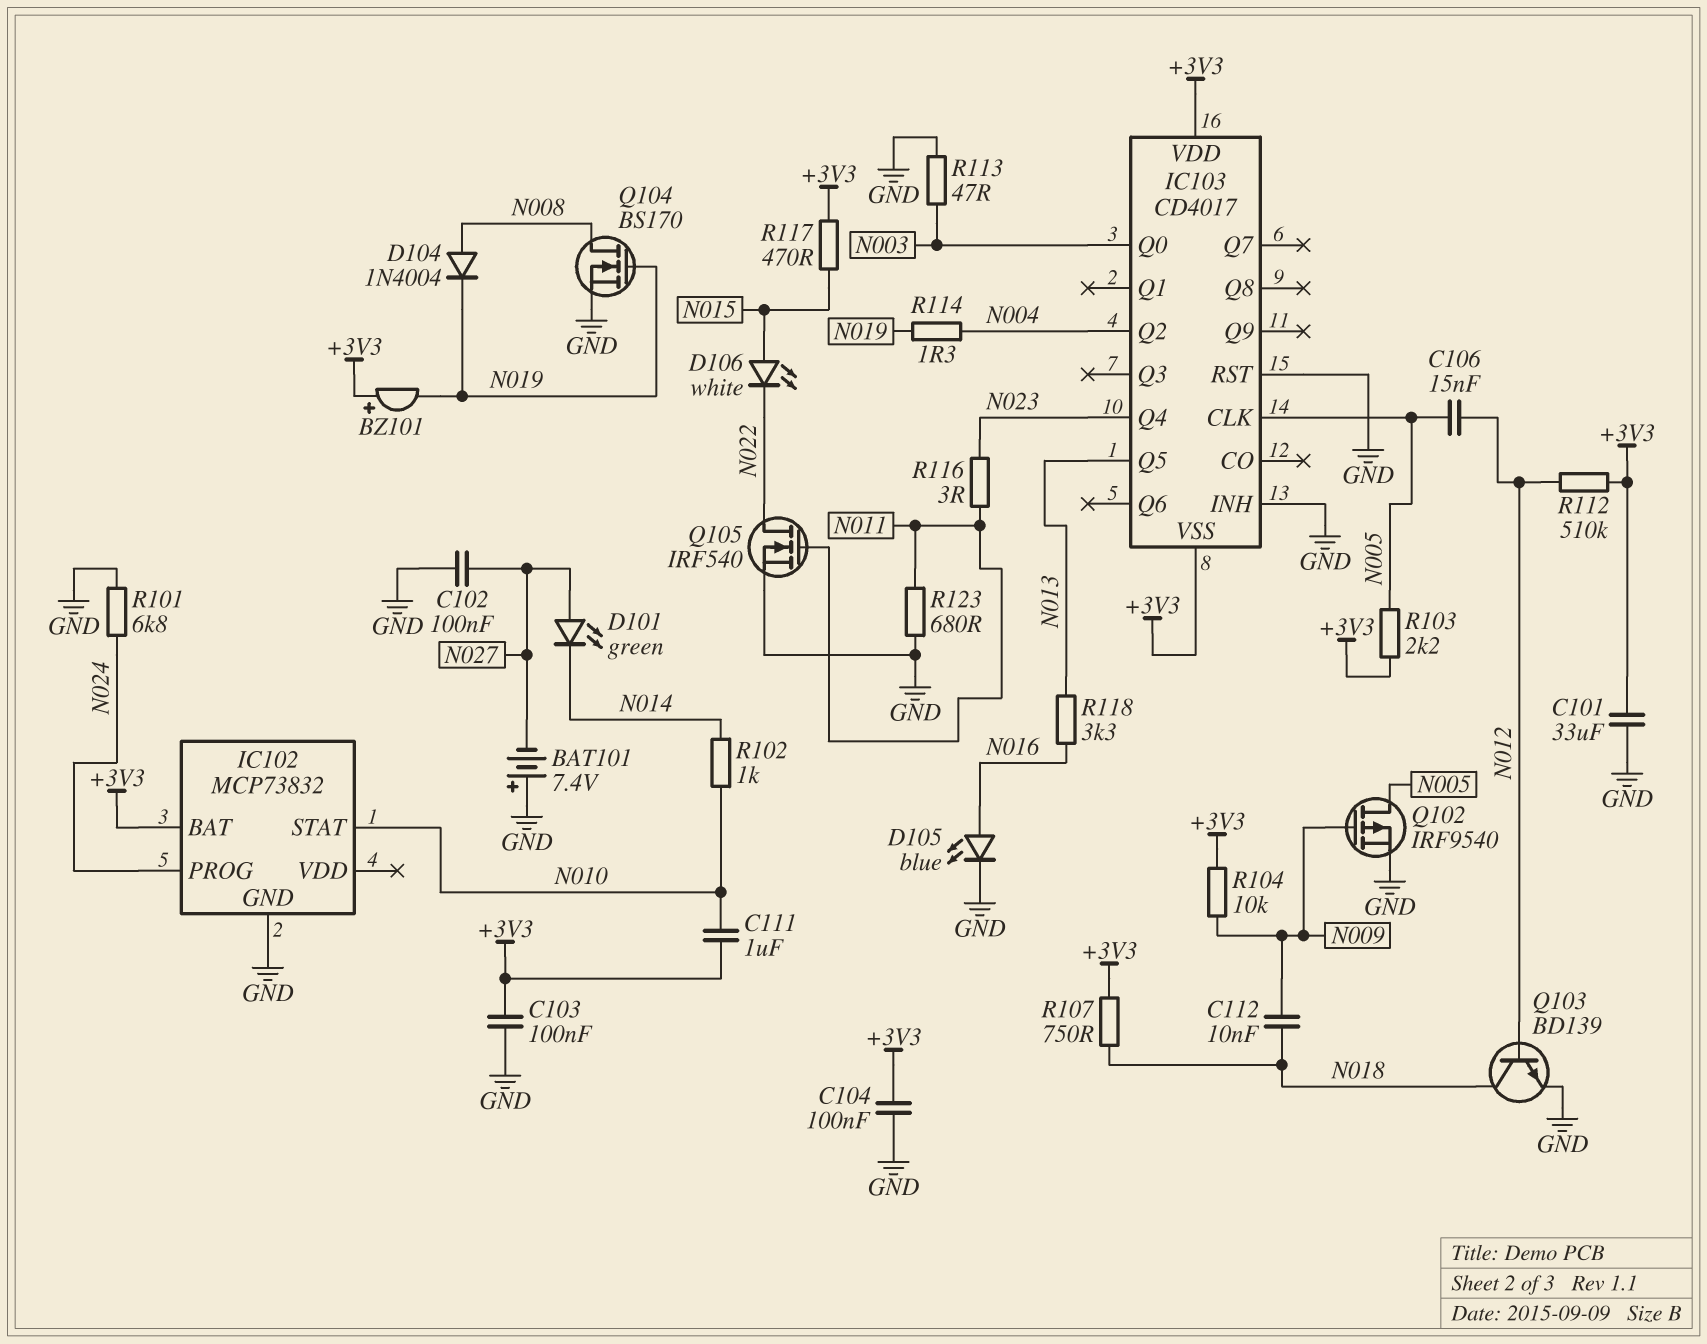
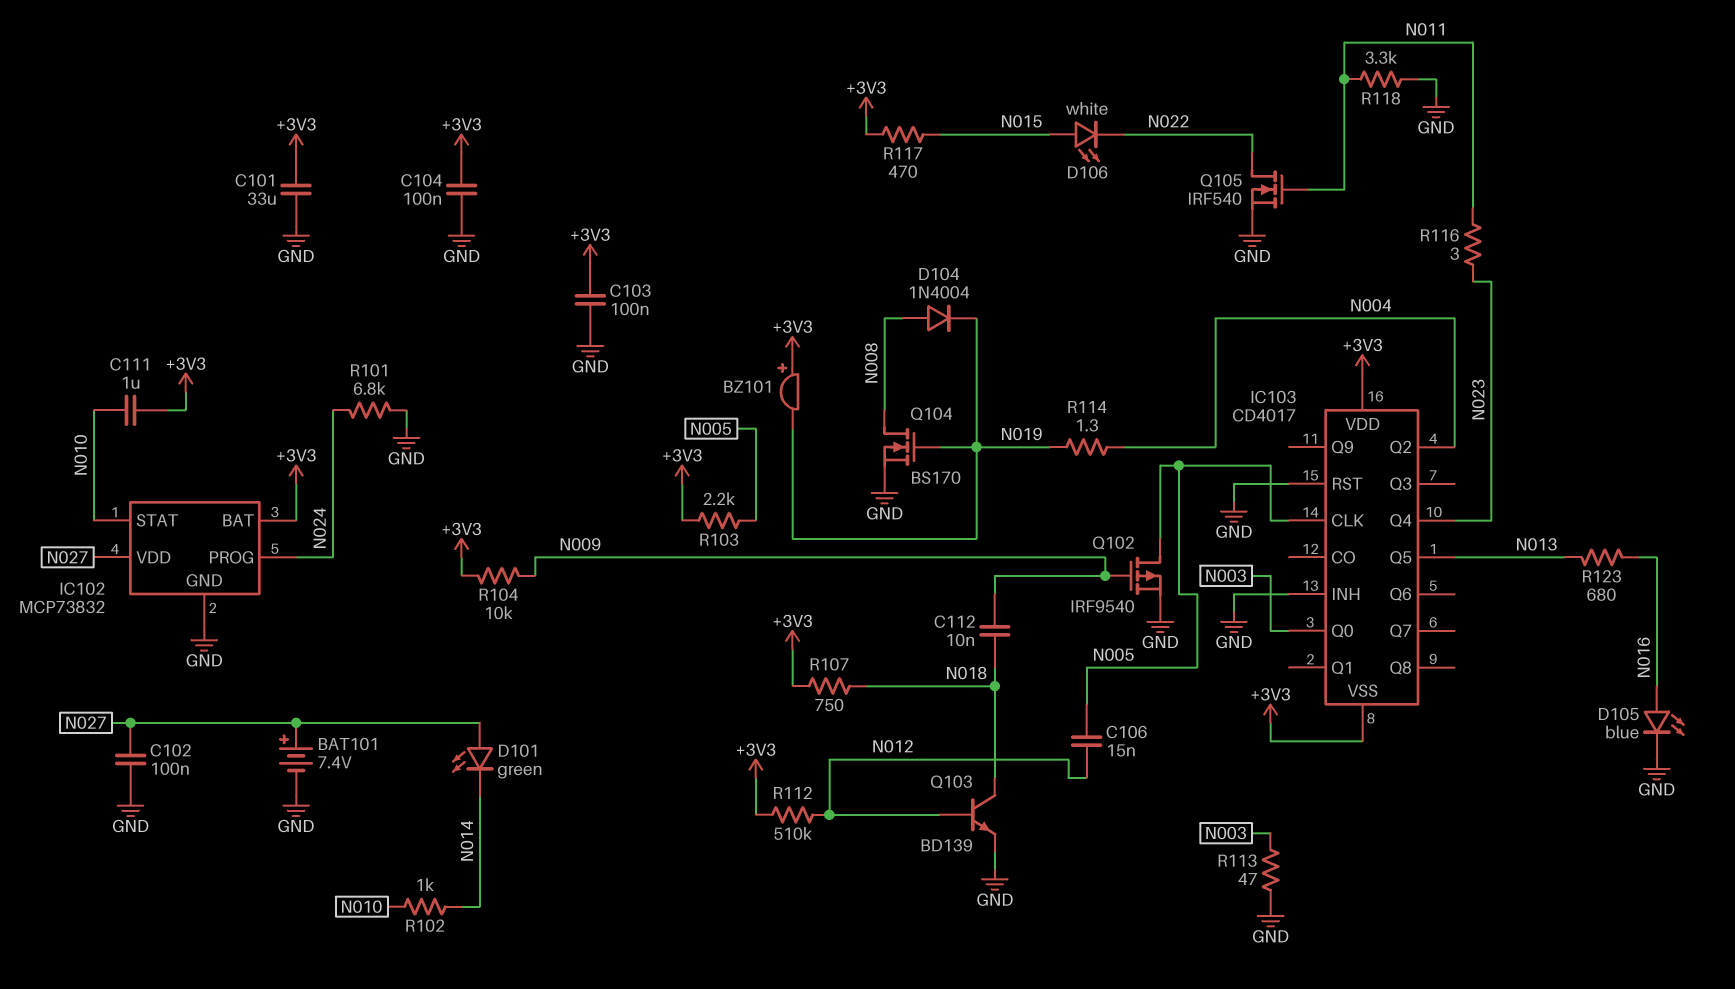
BAT101: 7.4V (plus GND, minus N027) -> 7.4V (plus N027, minus GND)
IC102 pin VDD: none -> N027
R118: 3.3k (N013, N016) -> 3.3k (GND, N011)
R123: 680 (GND, N011) -> 680 (N013, N016)

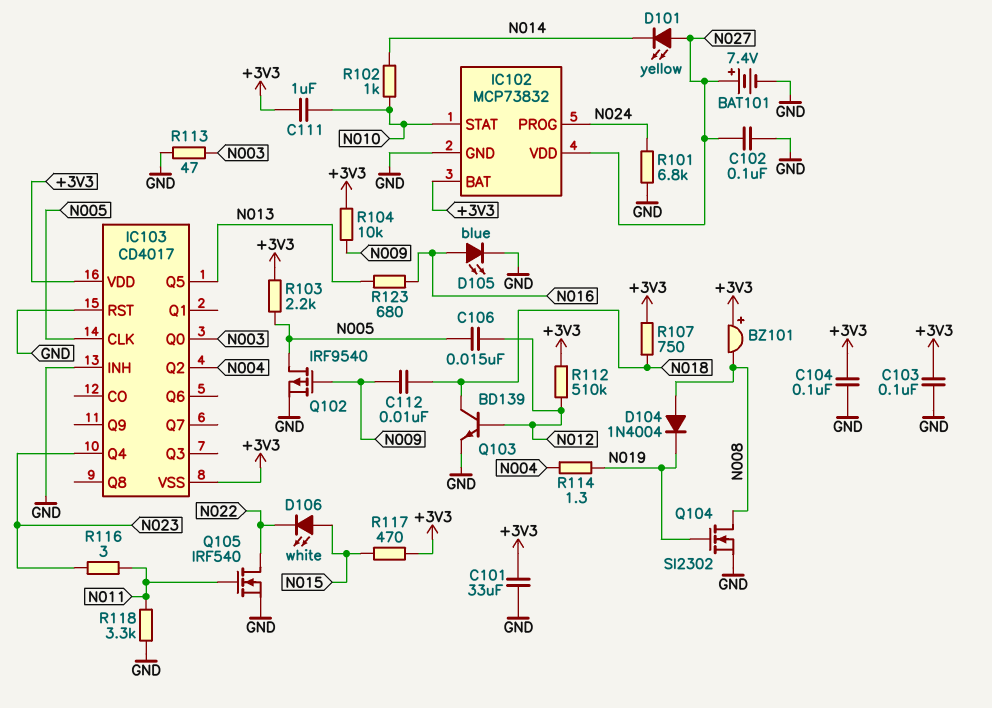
BZ101: buzzer (plus +3V3, minus N019) -> buzzer (plus +3V3, minus N008)
D101: LED green (A N027, K N014) -> LED yellow (A N027, K N014)
Q104: NMOS BS170 (G N019, D N008, S GND) -> NMOS SI2302 (G N019, D N008, S GND)

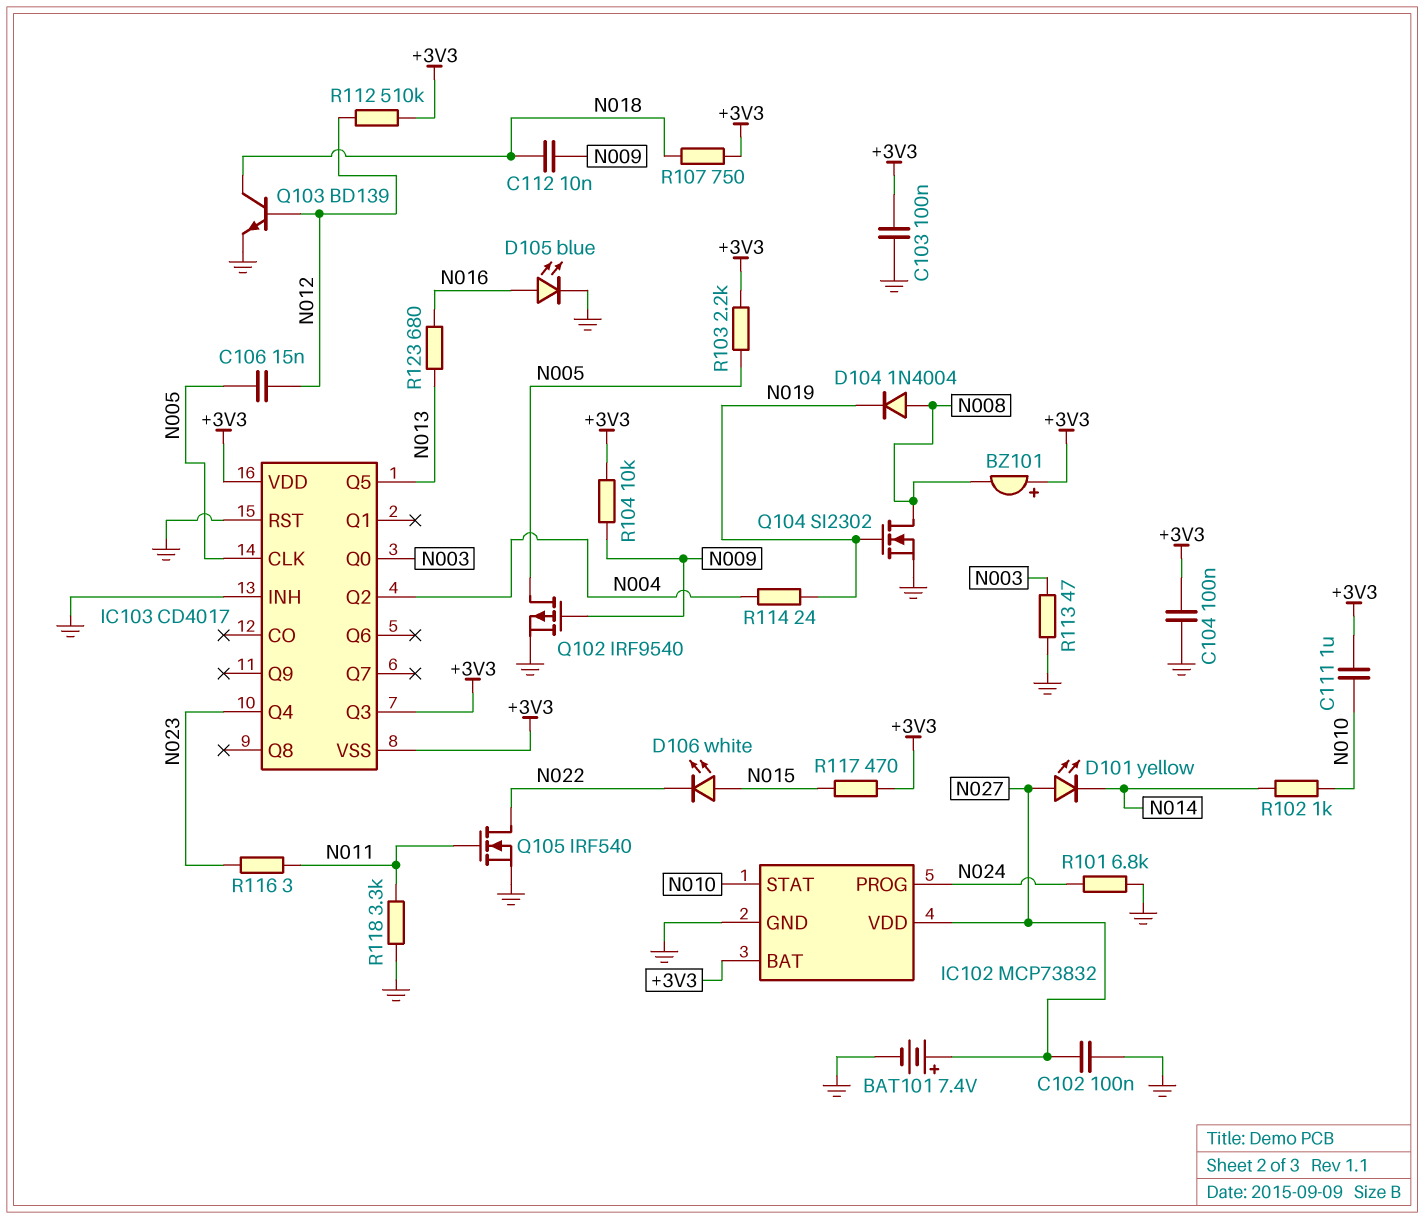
C101: 33uF (+3V3, GND) -> none
IC103 pin Q3: none -> +3V3
R114: 1.3 (N004, N019) -> 24 (N004, N019)

